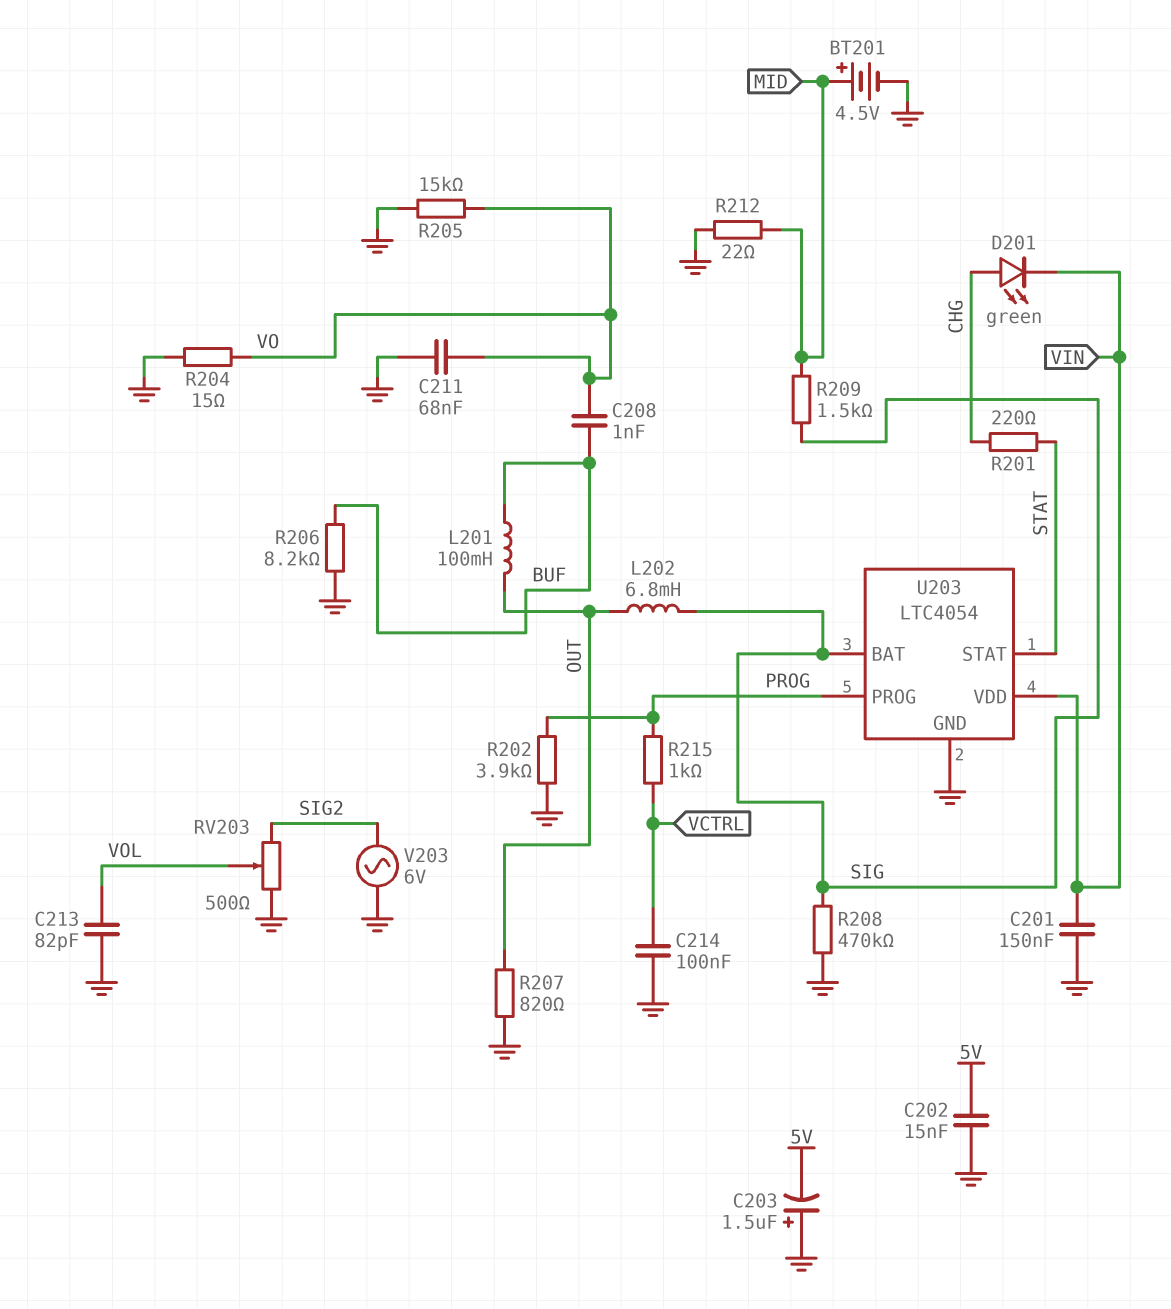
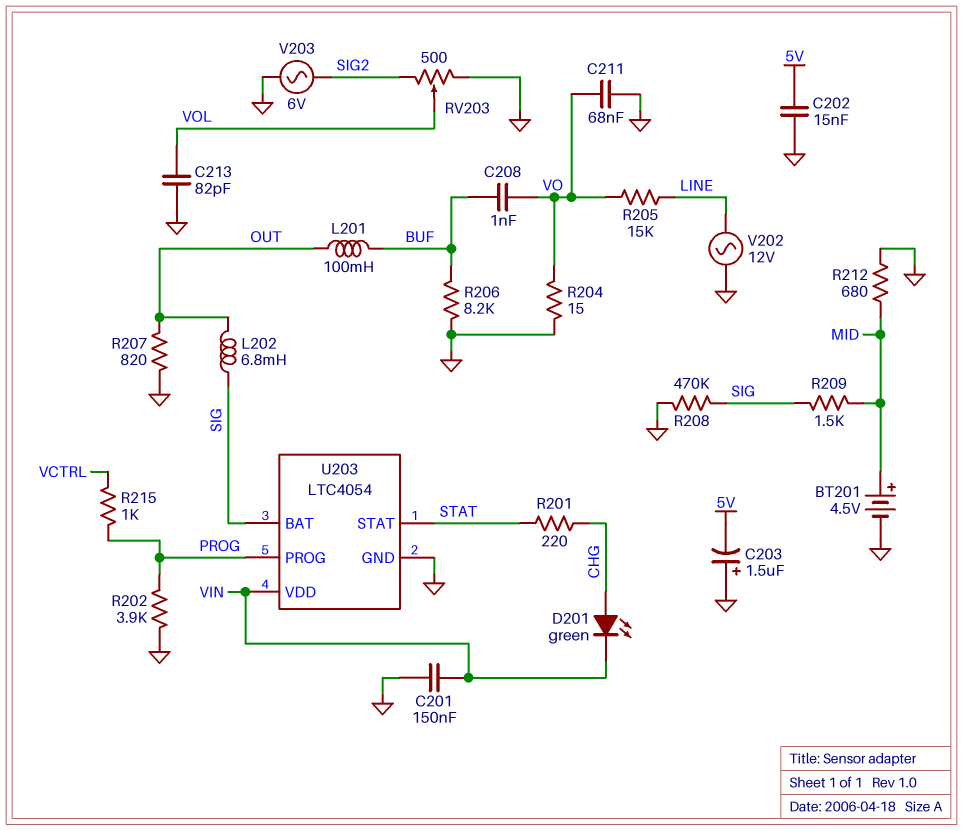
C214: 100nF (GND, VCTRL) -> none
R205: 15k (GND, VO) -> 15k (LINE, VO)
R212: 22 (GND, MID) -> 680 (GND, MID)
V202: none -> AC 12V (GND, LINE)

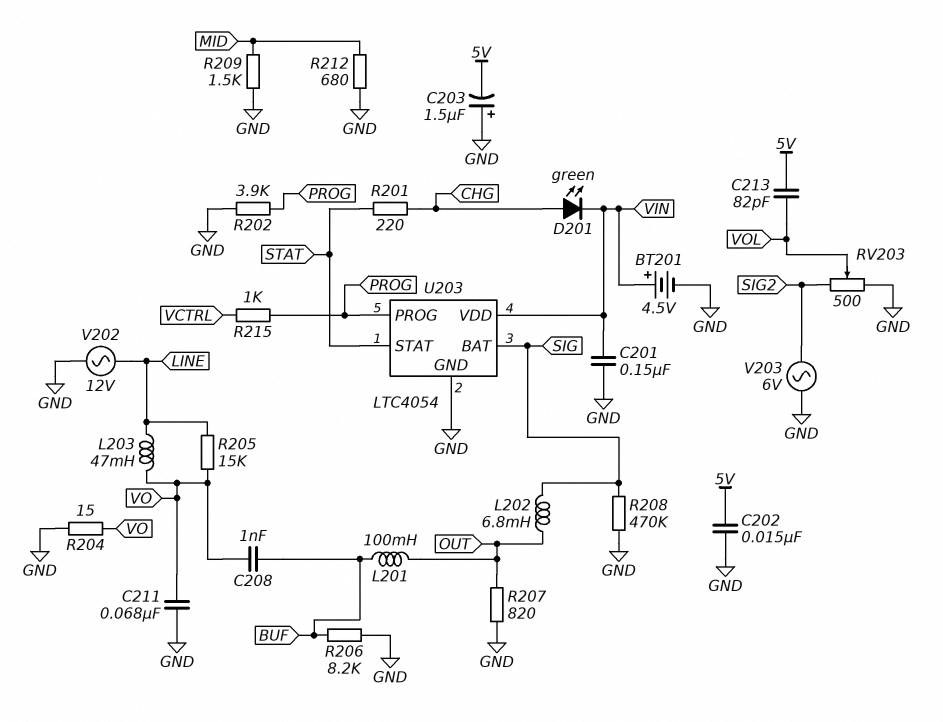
BT201: 4.5V (plus MID, minus GND) -> 4.5V (plus VIN, minus GND)
C213: 82pF (GND, VOL) -> 82pF (5V, VOL)
L203: none -> 47mH (LINE, VO)
R209: 1.5k (MID, SIG) -> 1.5k (GND, MID)

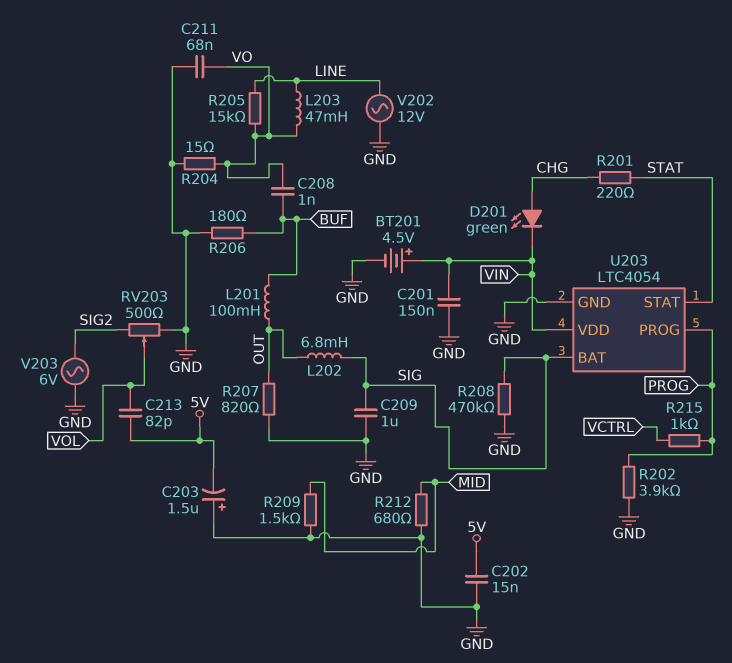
C209: none -> 1uF (GND, SIG)
R206: 8.2k (BUF, GND) -> 180 (BUF, GND)

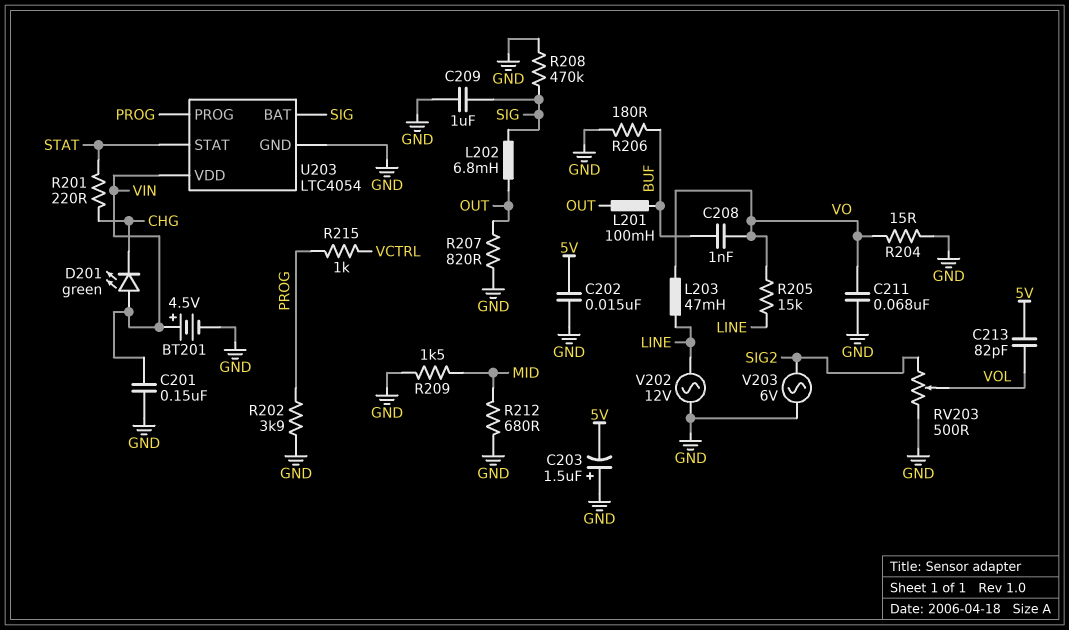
D201: LED green (A CHG, K VIN) -> LED green (A VIN, K CHG)

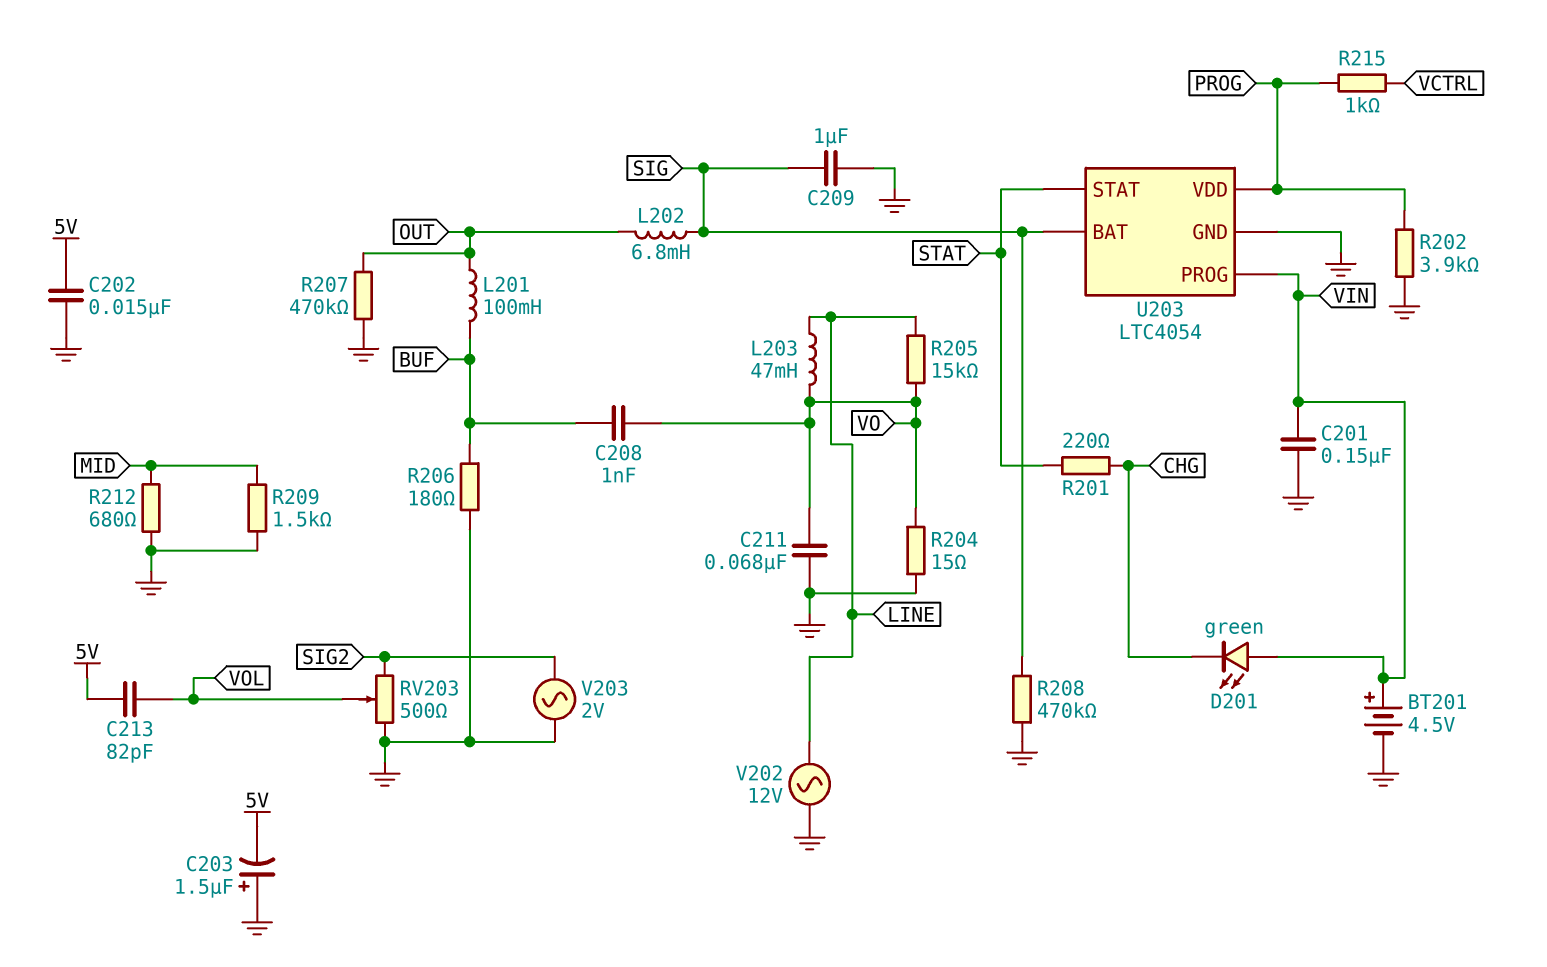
R207: 820 (GND, OUT) -> 470k (GND, OUT)
U203 pin PROG: PROG -> VIN
U203 pin VDD: VIN -> PROG
V203: AC 6V (GND, SIG2) -> AC 2V (GND, SIG2)

